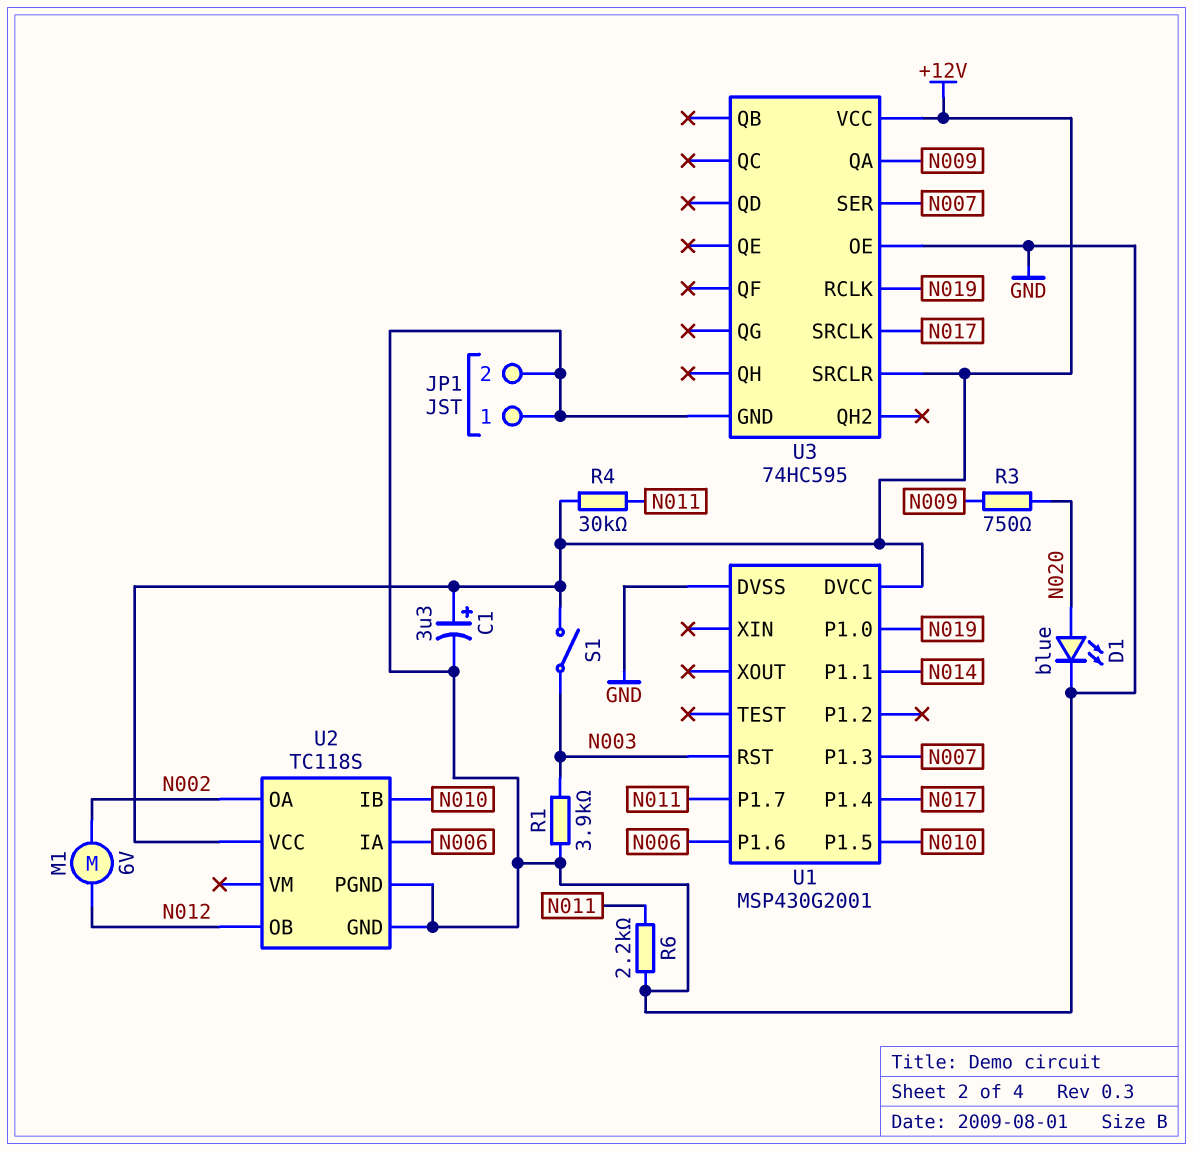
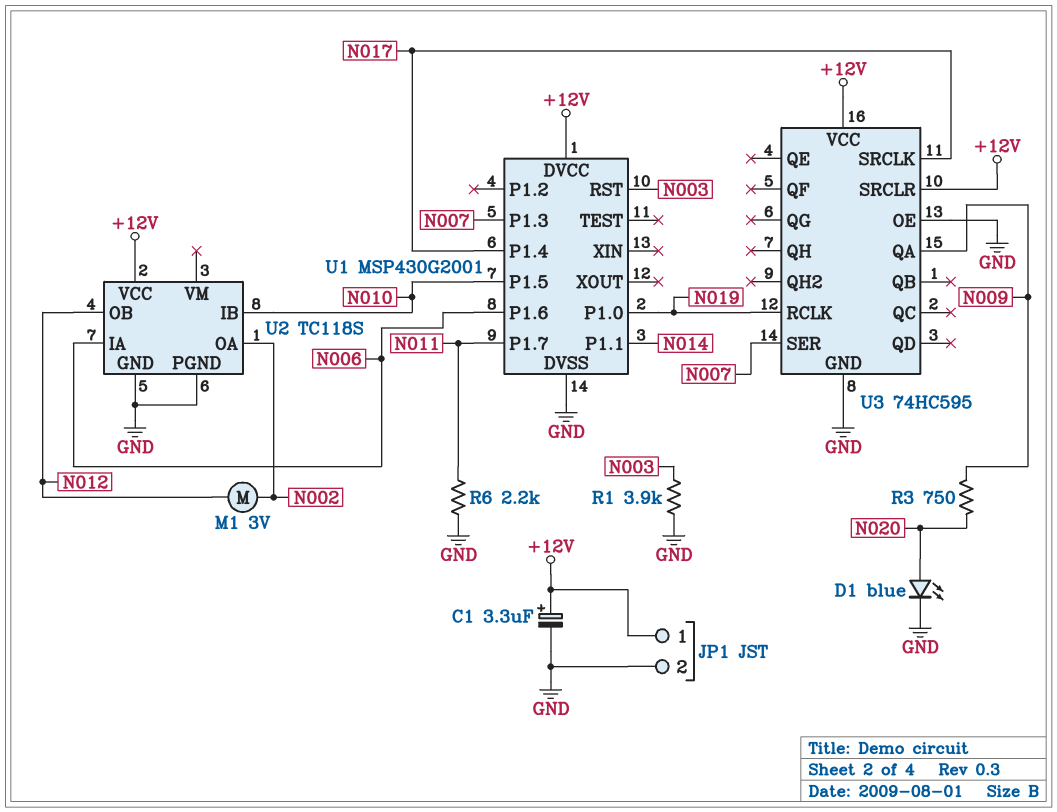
JP1 pin 1: GND -> +12V
M1: motor 6V (N002, N012) -> motor 3V (N002, N012)
R4: 30k (+12V, N011) -> none
S1: switch (+12V, N003) -> none

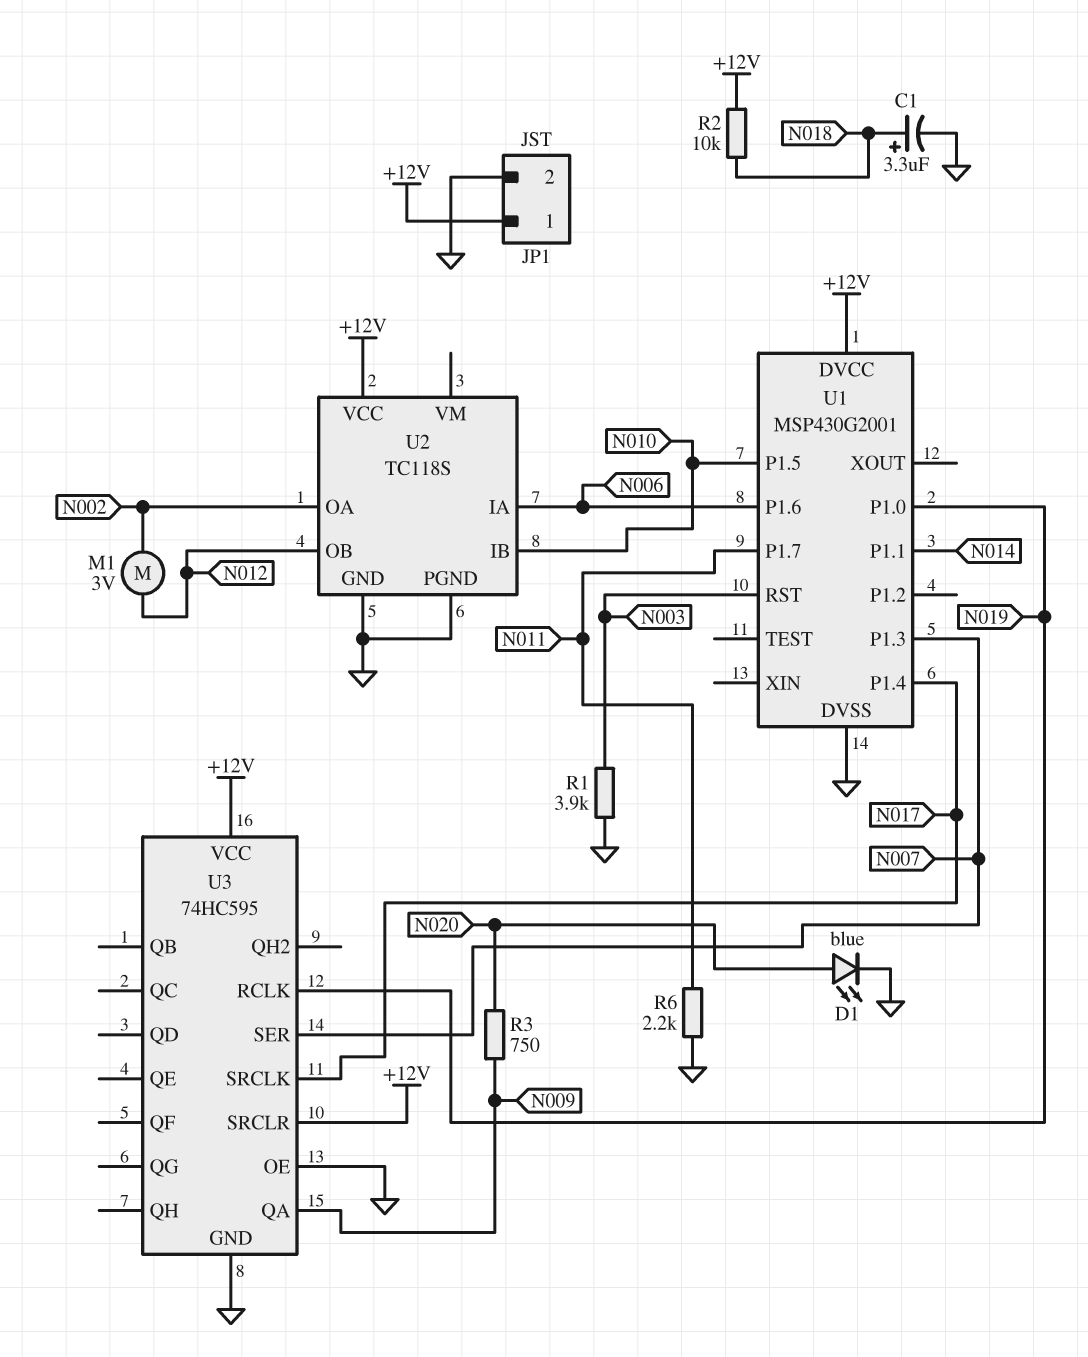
C1: 3.3uF (plus +12V, minus GND) -> 3.3uF (plus N018, minus GND)
R2: none -> 10k (+12V, N018)

